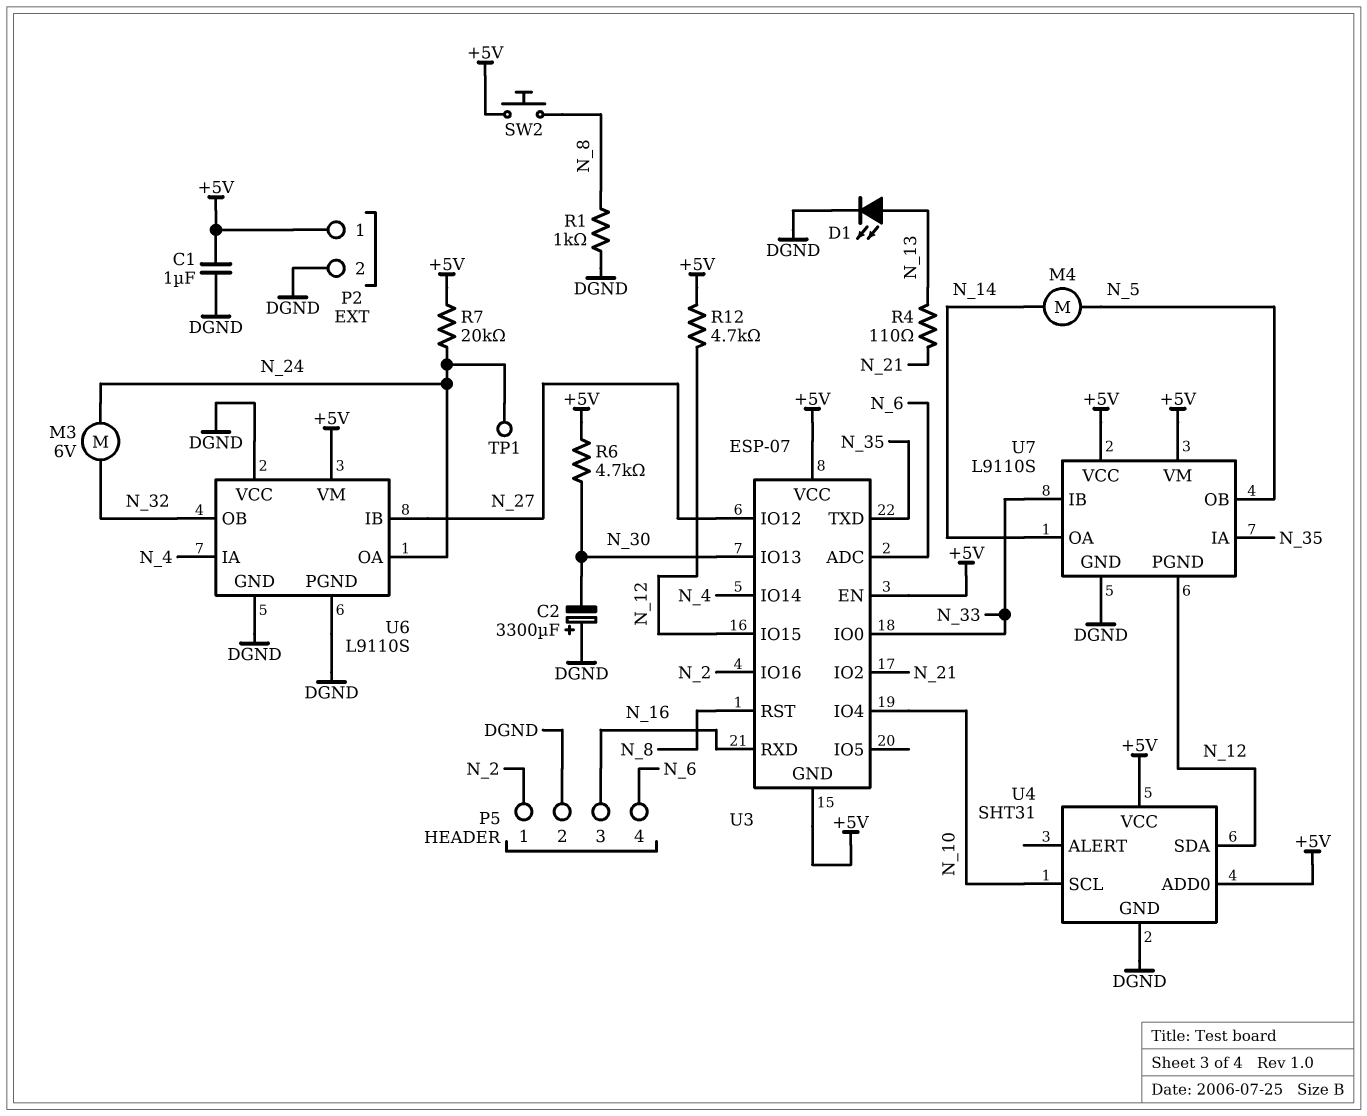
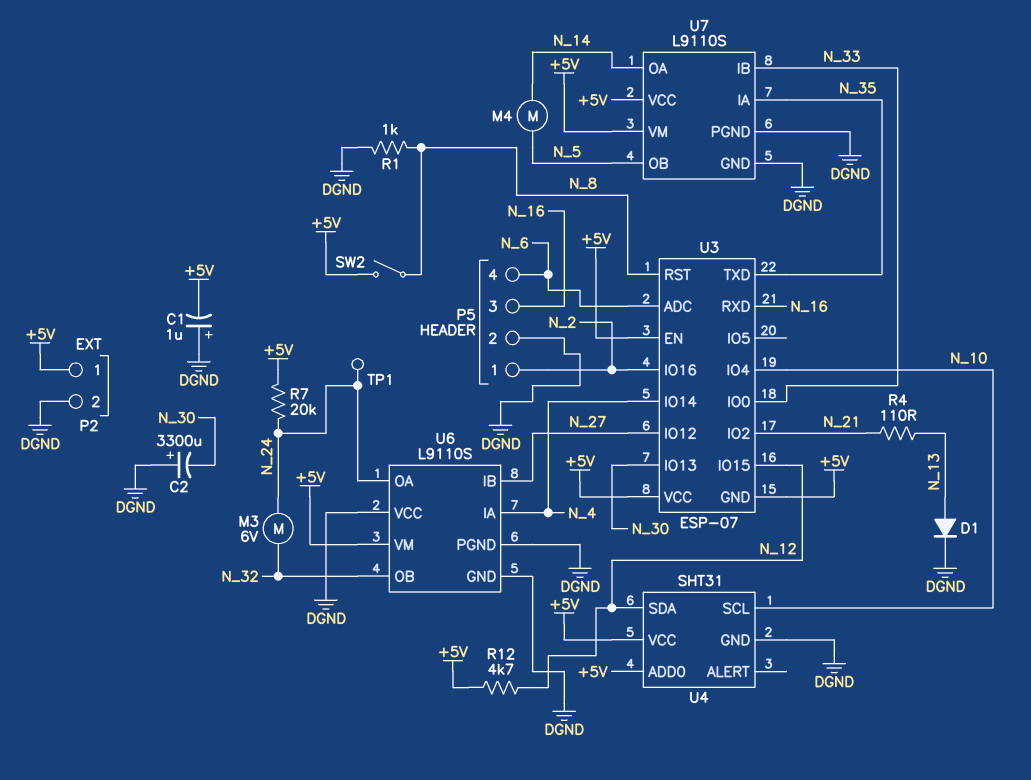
C1: 1uF (+5V, DGND) -> 1uF (plus DGND, minus +5V)
D1: LED (A N_13, K DGND) -> diode (A N_13, K DGND)
R6: 4.7k (+5V, N_30) -> none
SW2: button (+5V, N_8) -> switch (+5V, N_8)
U7 pin PGND: N_12 -> DGND

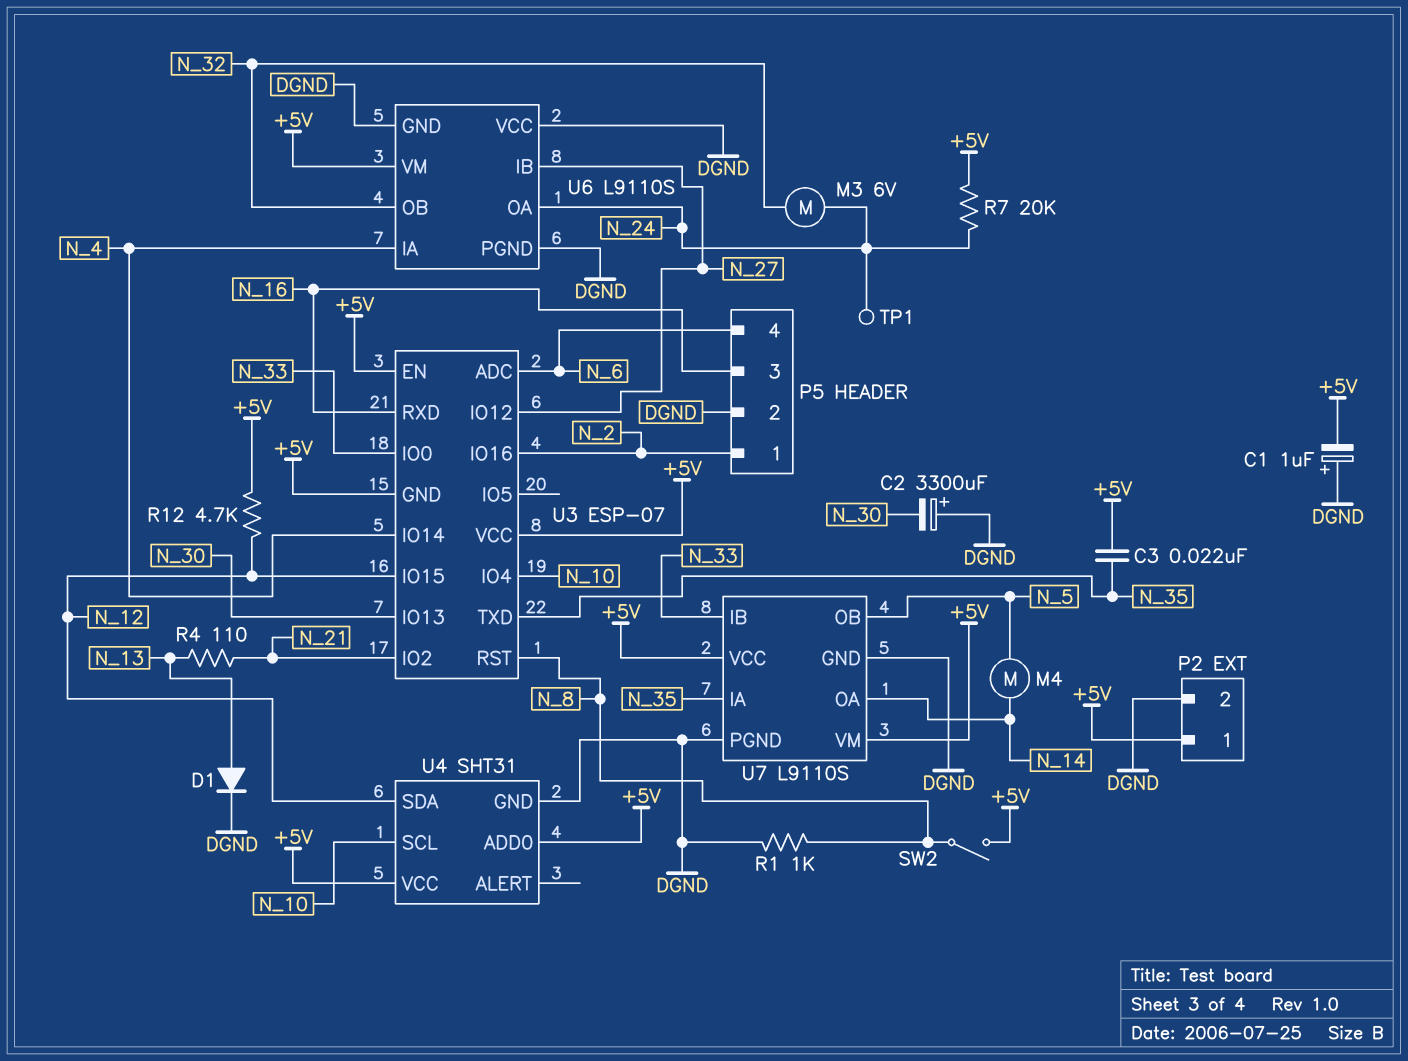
C3: none -> 22nF (+5V, N_35)

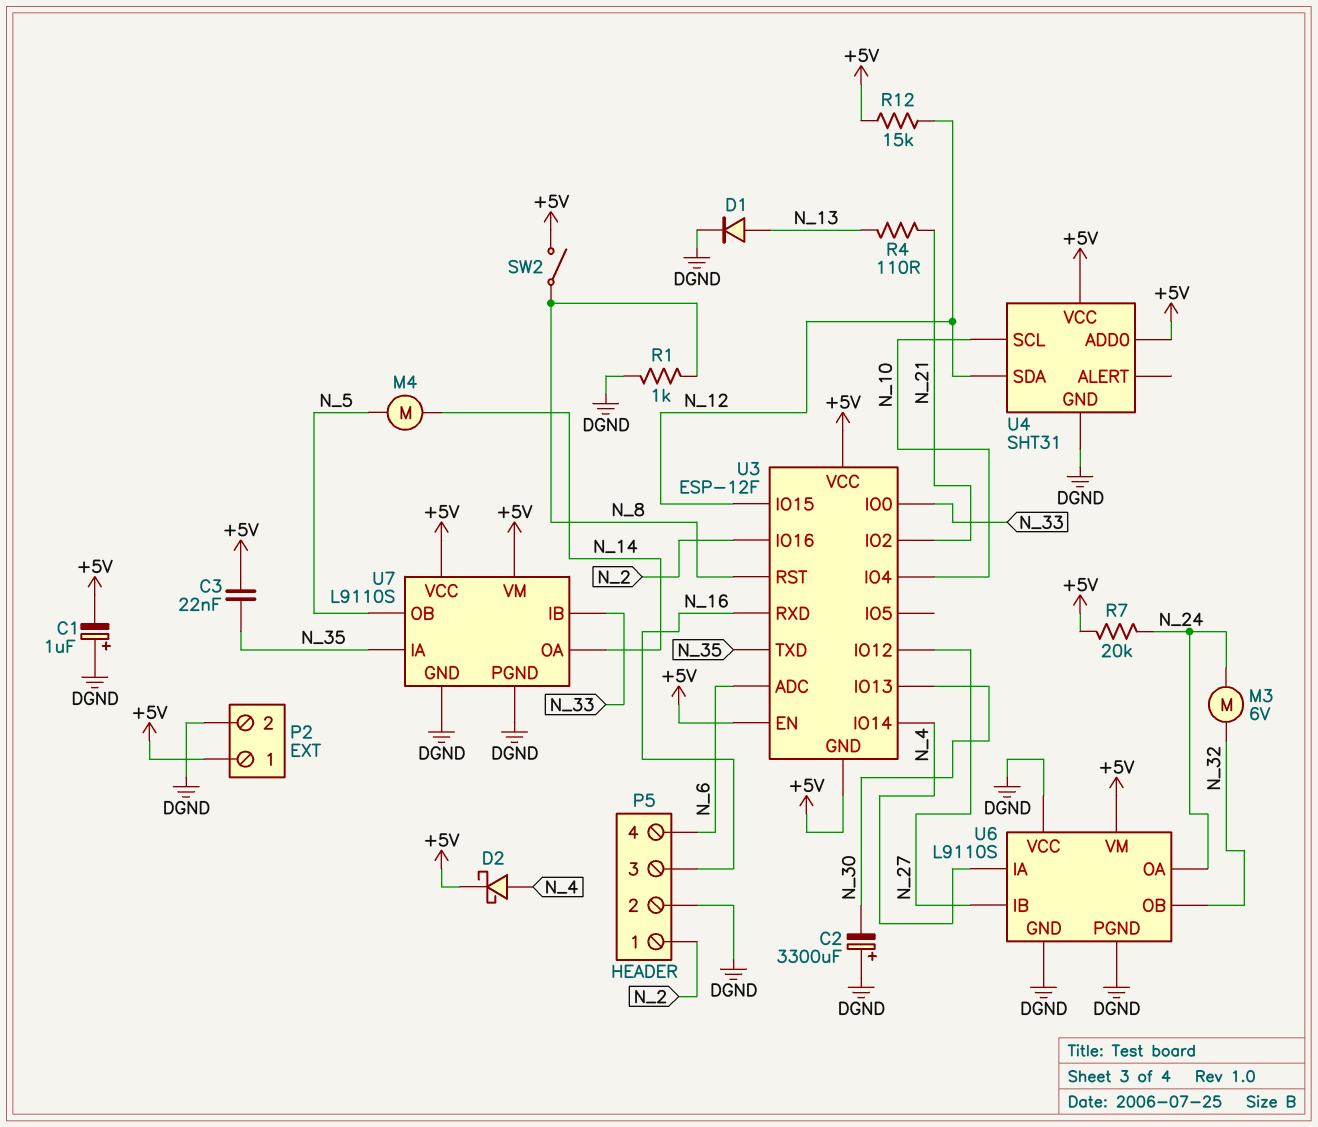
D2: none -> schottky (A N_4, K +5V)
R12: 4.7k (+5V, N_12) -> 15k (+5V, N_12)
TP1: test point (N_24) -> none
U3: ESP-07 -> ESP-12F

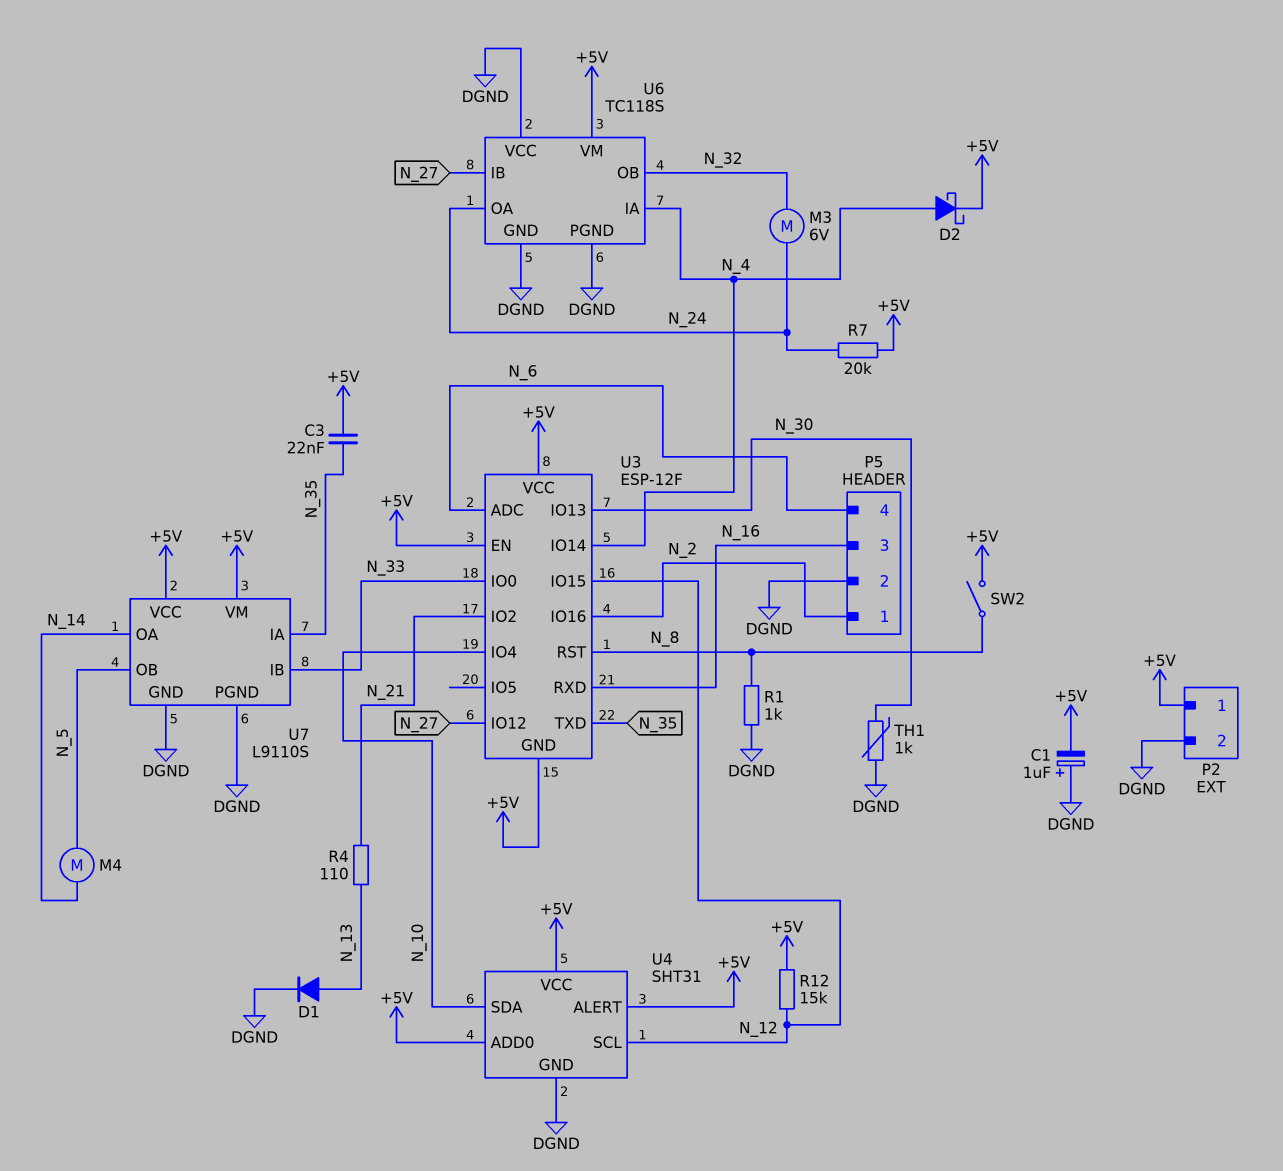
C2: 3300uF (plus DGND, minus N_30) -> none
TH1: none -> 1k (DGND, N_30)
U4 pin ALERT: none -> +5V
U4 pin SCL: N_10 -> N_12
U4 pin SDA: N_12 -> N_10
U6: L9110S -> TC118S

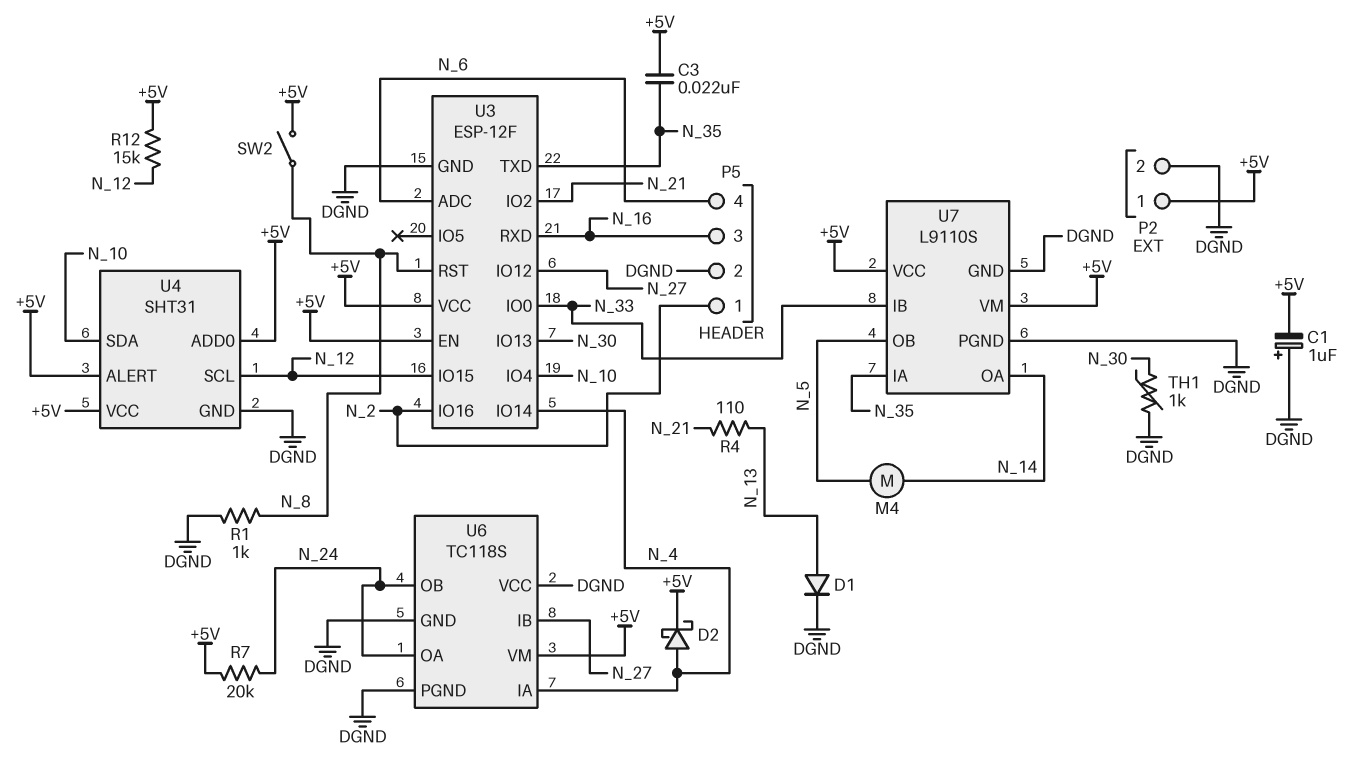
M3: motor 6V (N_24, N_32) -> none
U3 pin GND: +5V -> DGND
U6 pin OB: N_32 -> N_24

